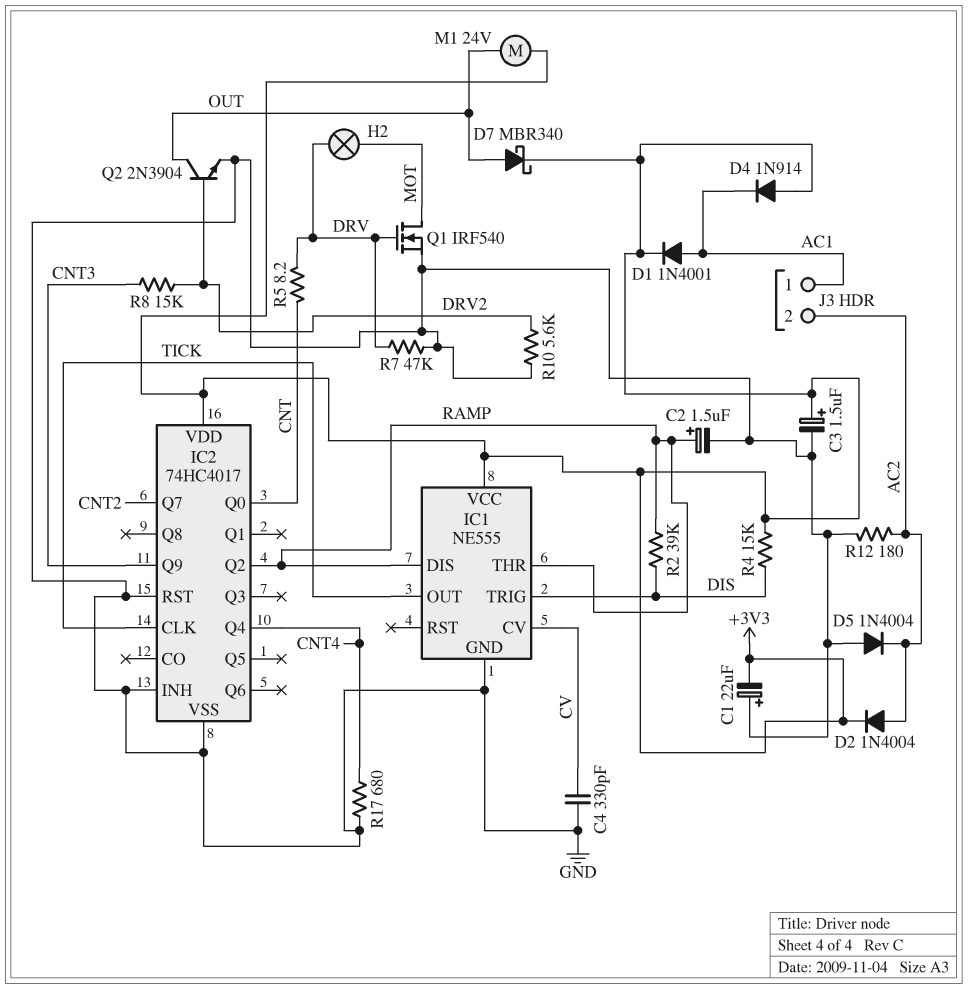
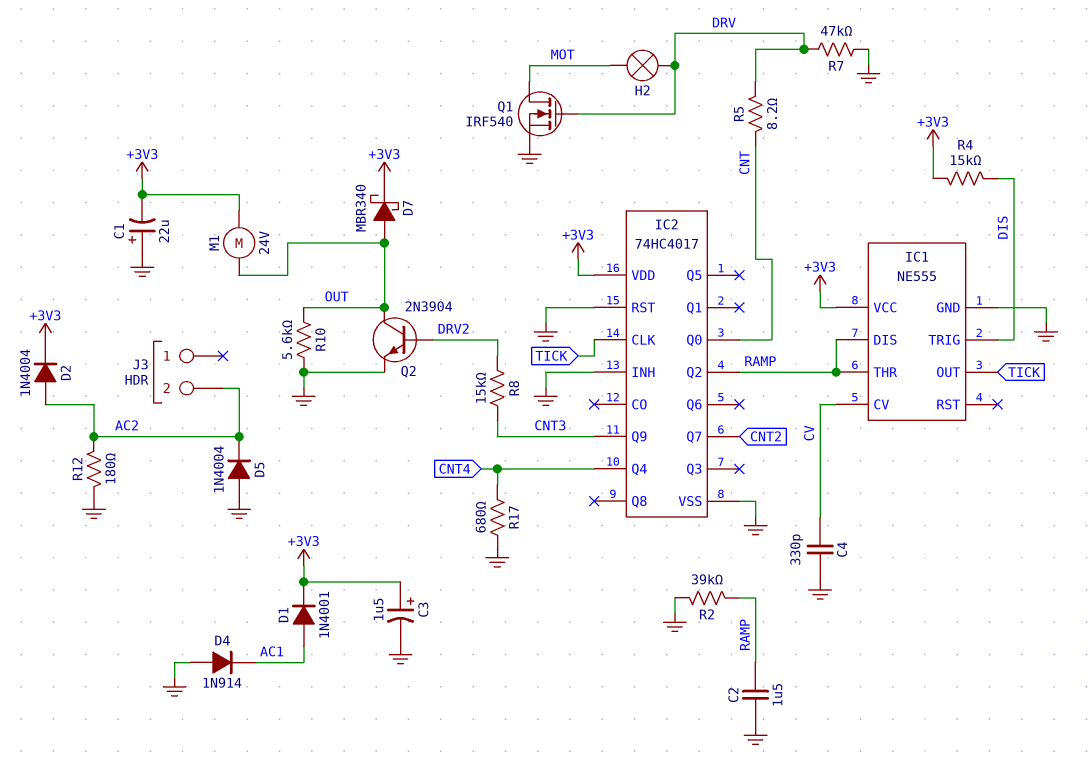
C2: 1.5uF (plus RAMP, minus GND) -> 1.5uF (GND, RAMP)
D4: diode 1N914 (A +3V3, K AC1) -> diode 1N914 (A GND, K AC1)
J3 pin 1: AC1 -> none
R2: 39k (DIS, RAMP) -> 39k (GND, RAMP)
R10: 5.6k (DRV2, GND) -> 5.6k (GND, OUT)

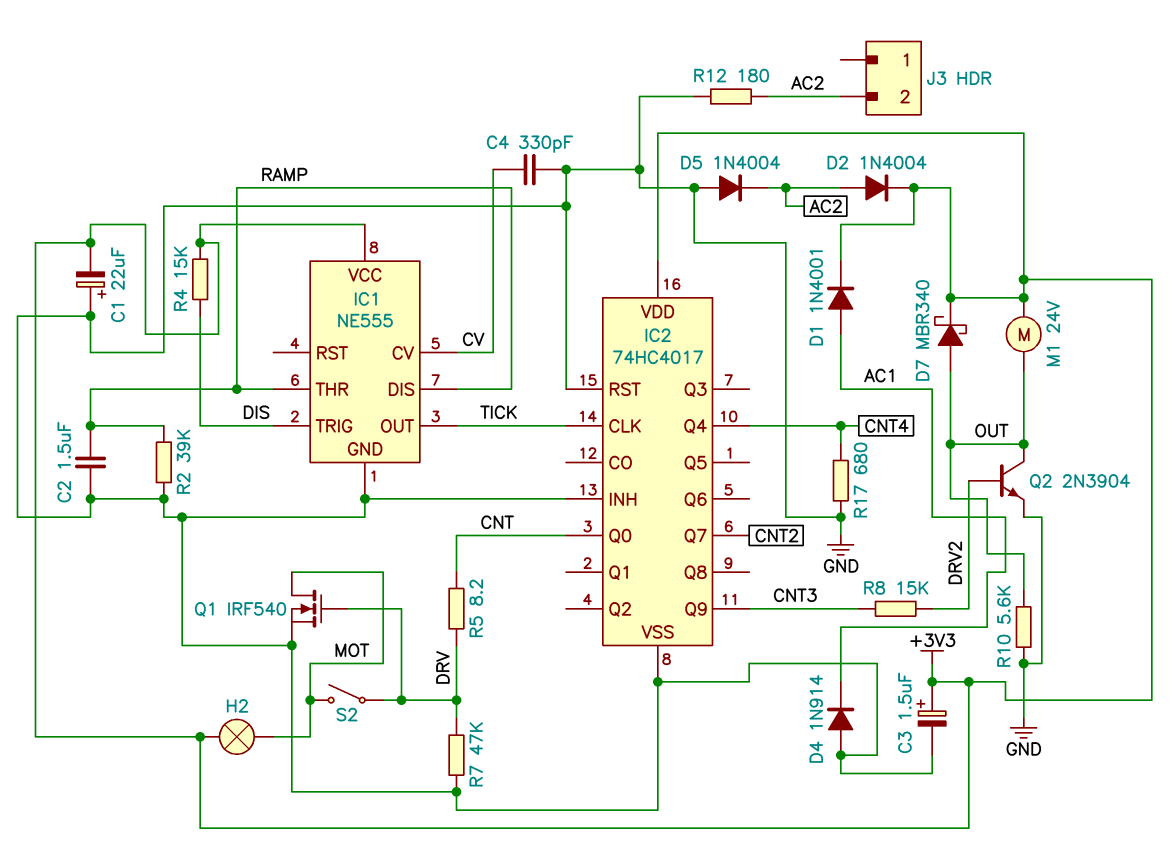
H2: lamp (DRV, MOT) -> lamp (+3V3, MOT)
IC2 pin Q2: RAMP -> none
S2: none -> switch (DRV, MOT)

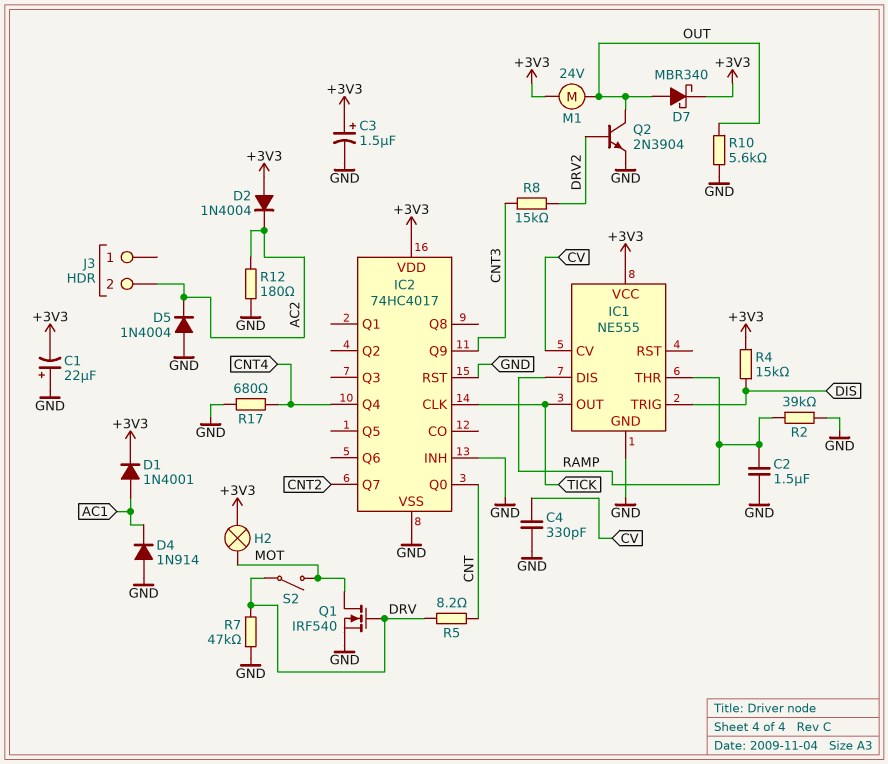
D2: diode 1N4004 (A AC2, K +3V3) -> diode 1N4004 (A +3V3, K AC2)

